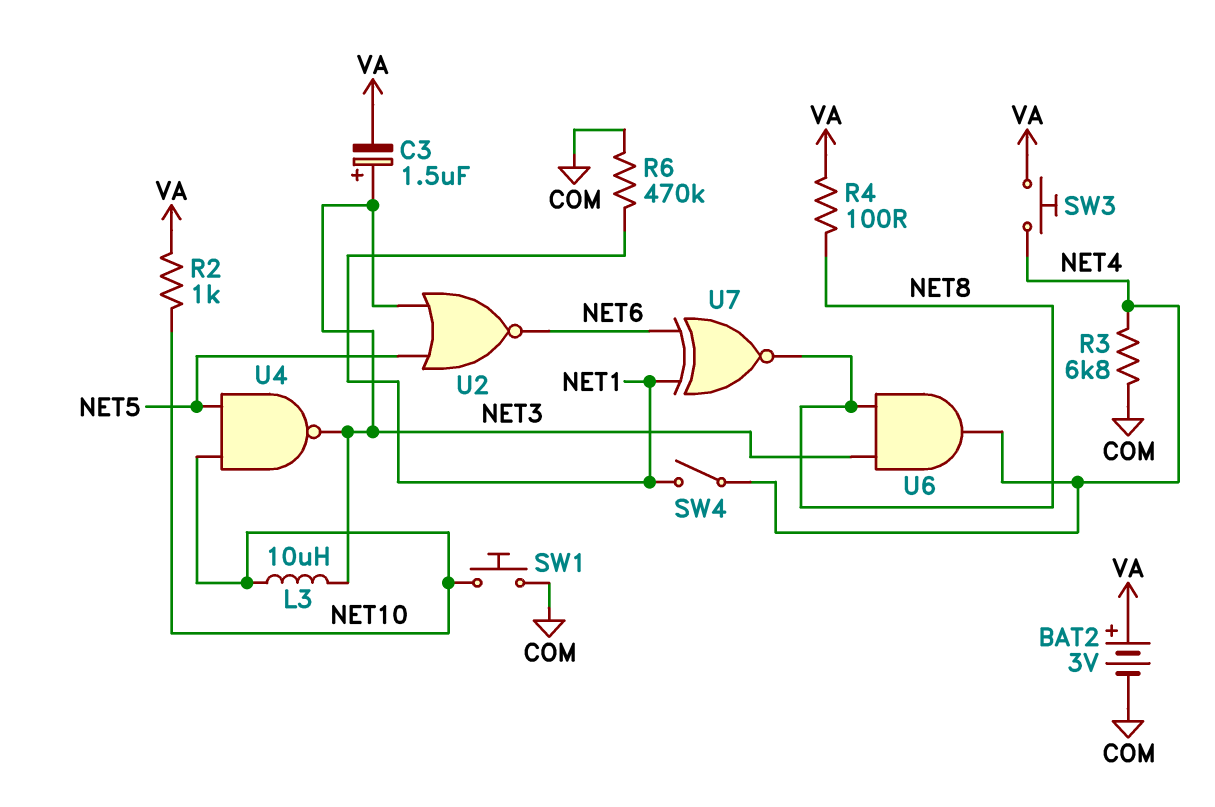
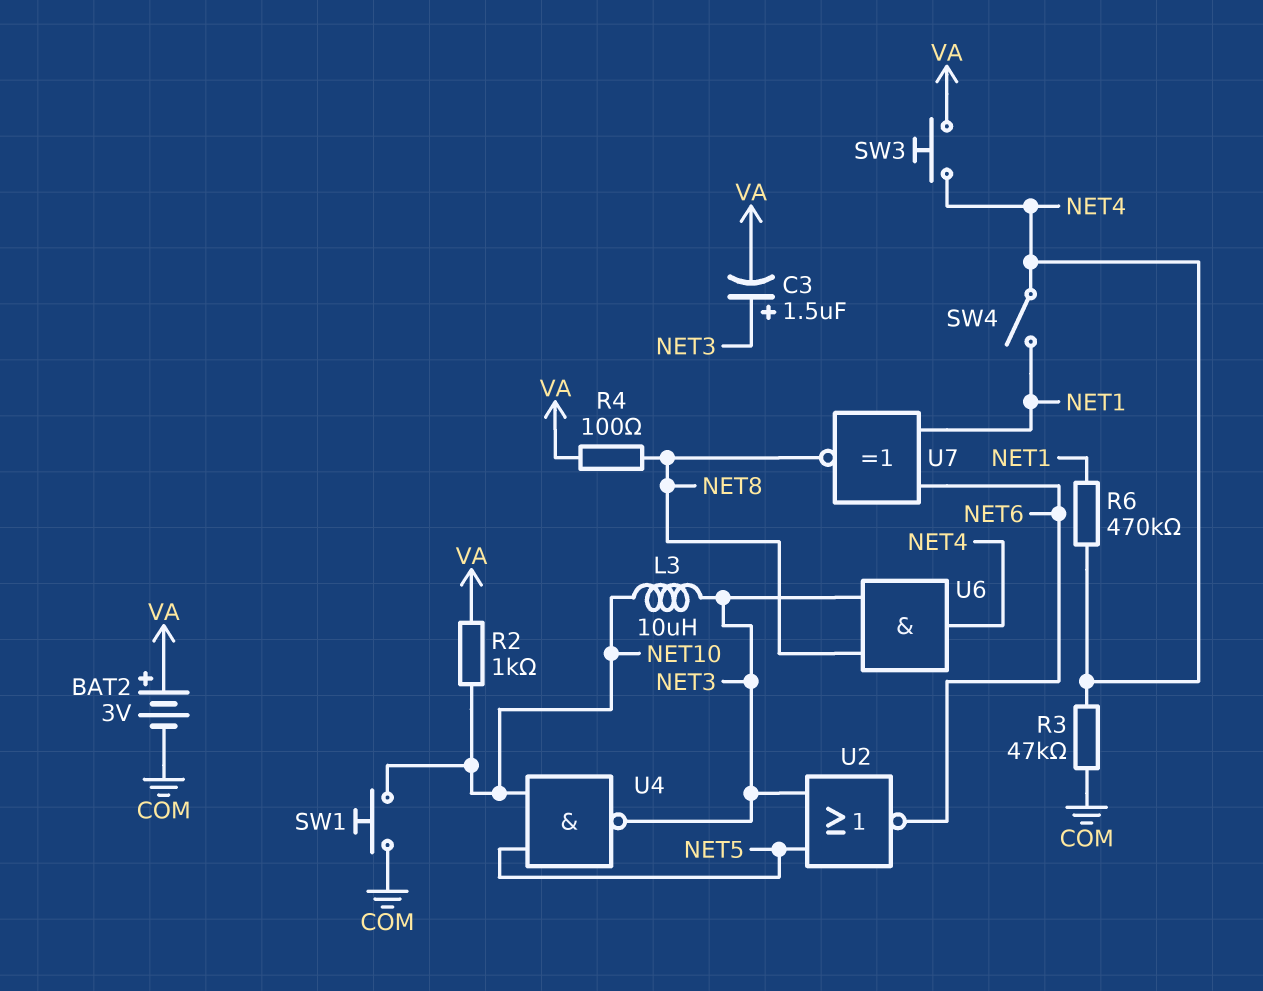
R3: 6.8k (COM, NET4) -> 47k (COM, NET4)
R6: 470k (COM, NET1) -> 470k (NET1, NET4)

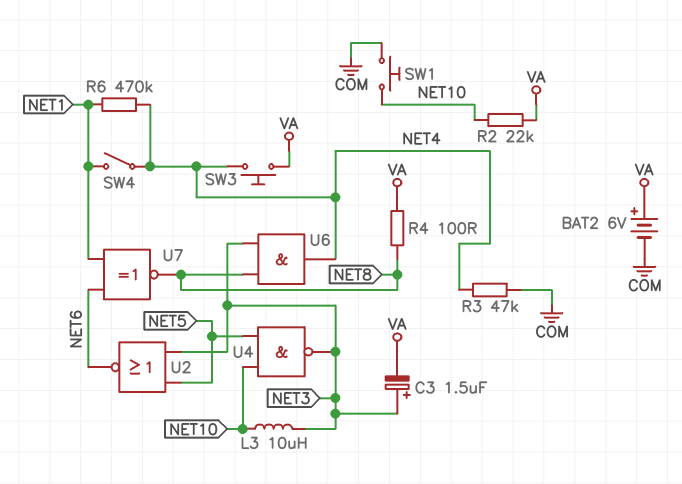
BAT2: 3V (plus VA, minus COM) -> 6V (plus VA, minus COM)
R2: 1k (NET10, VA) -> 22k (NET10, VA)

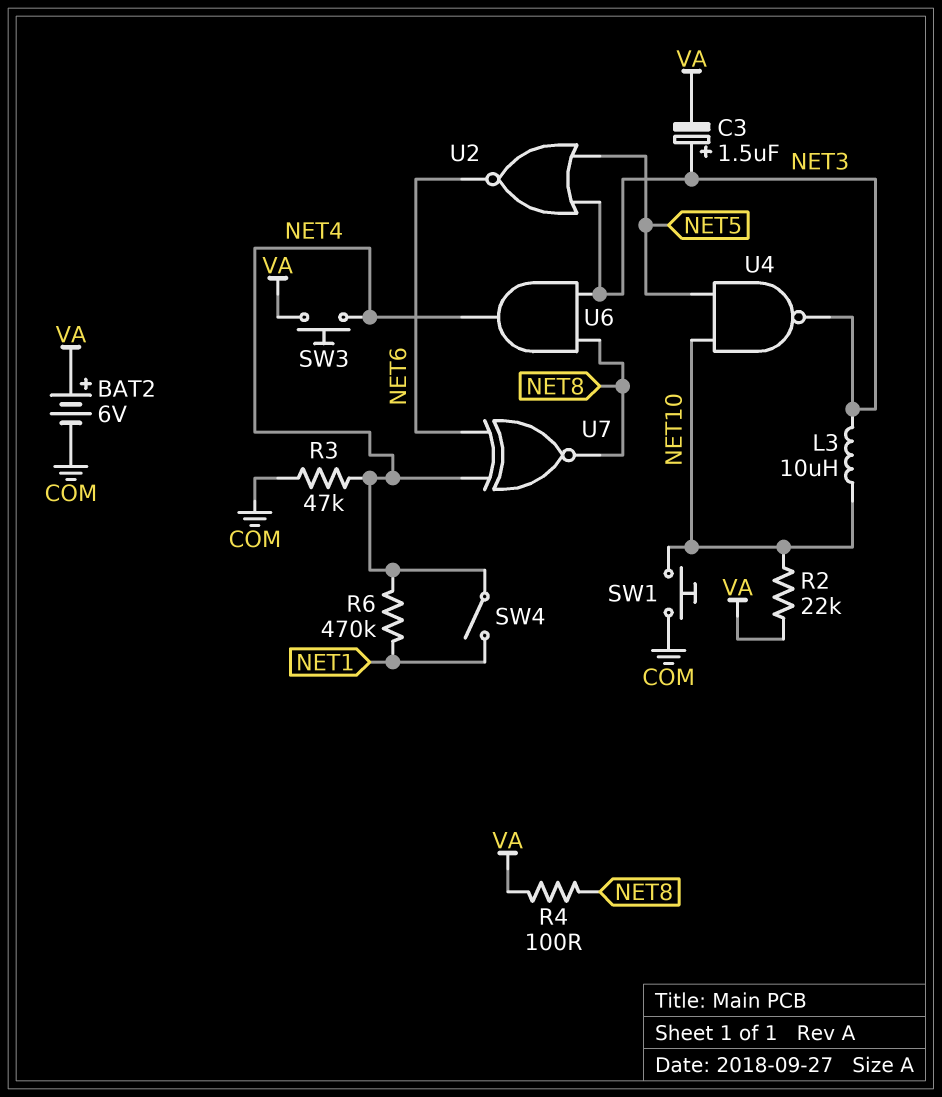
U7: XNOR (in NET1, in NET6, out NET8) -> XNOR (in NET4, in NET6, out NET8)

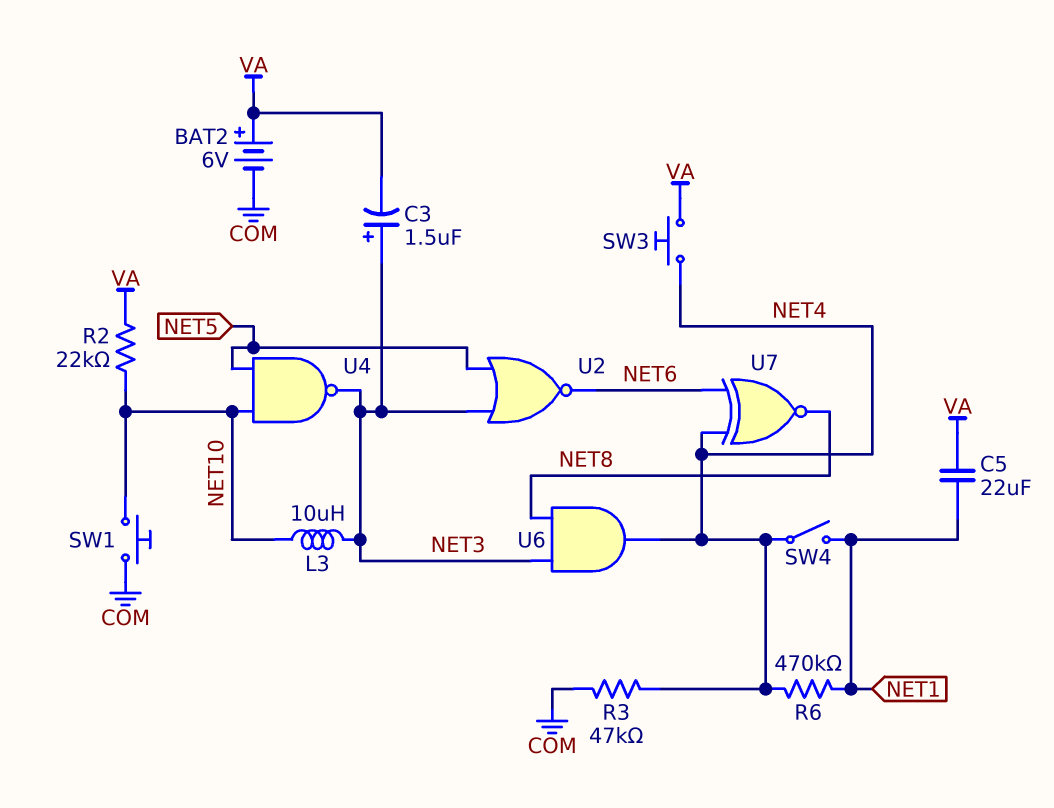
C5: none -> 22uF (NET1, VA)
R4: 100 (NET8, VA) -> none

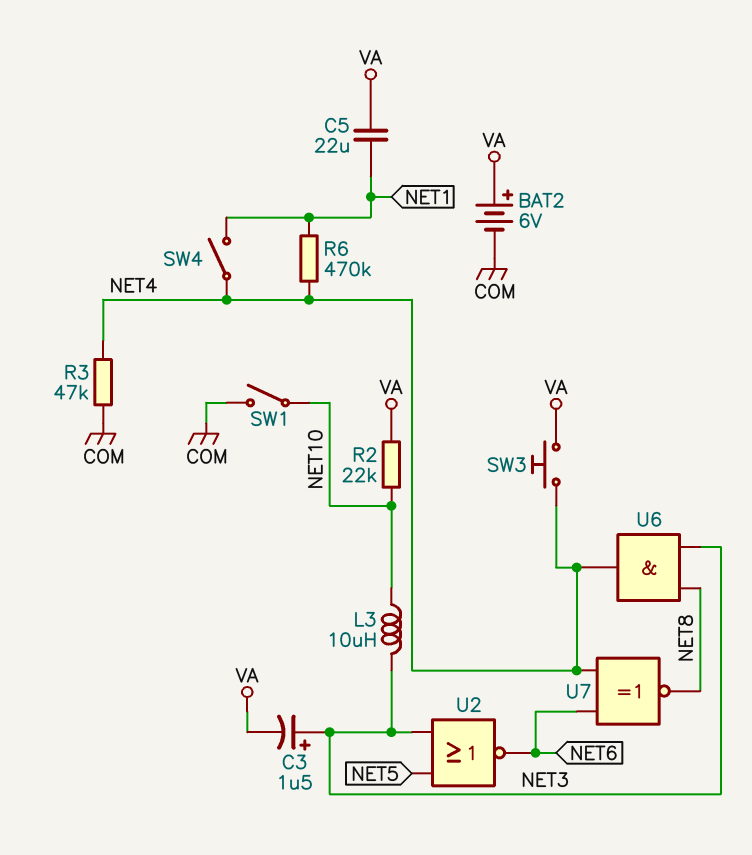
SW1: button (COM, NET10) -> switch (COM, NET10)
U4: NAND (in NET5, in NET10, out NET3) -> none

